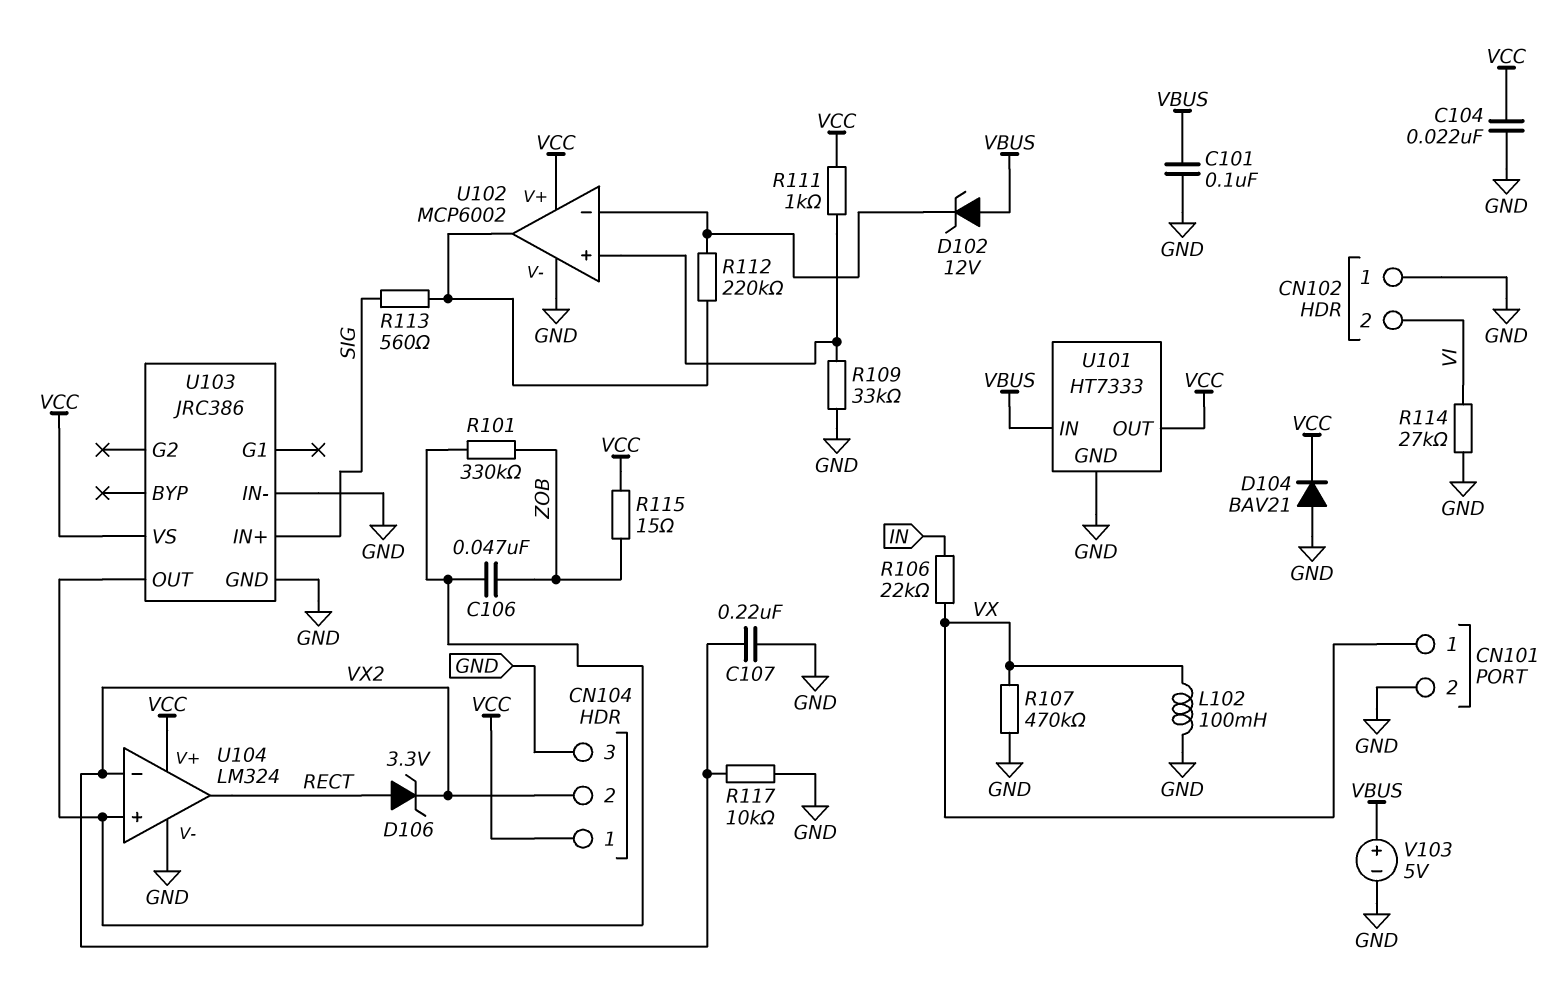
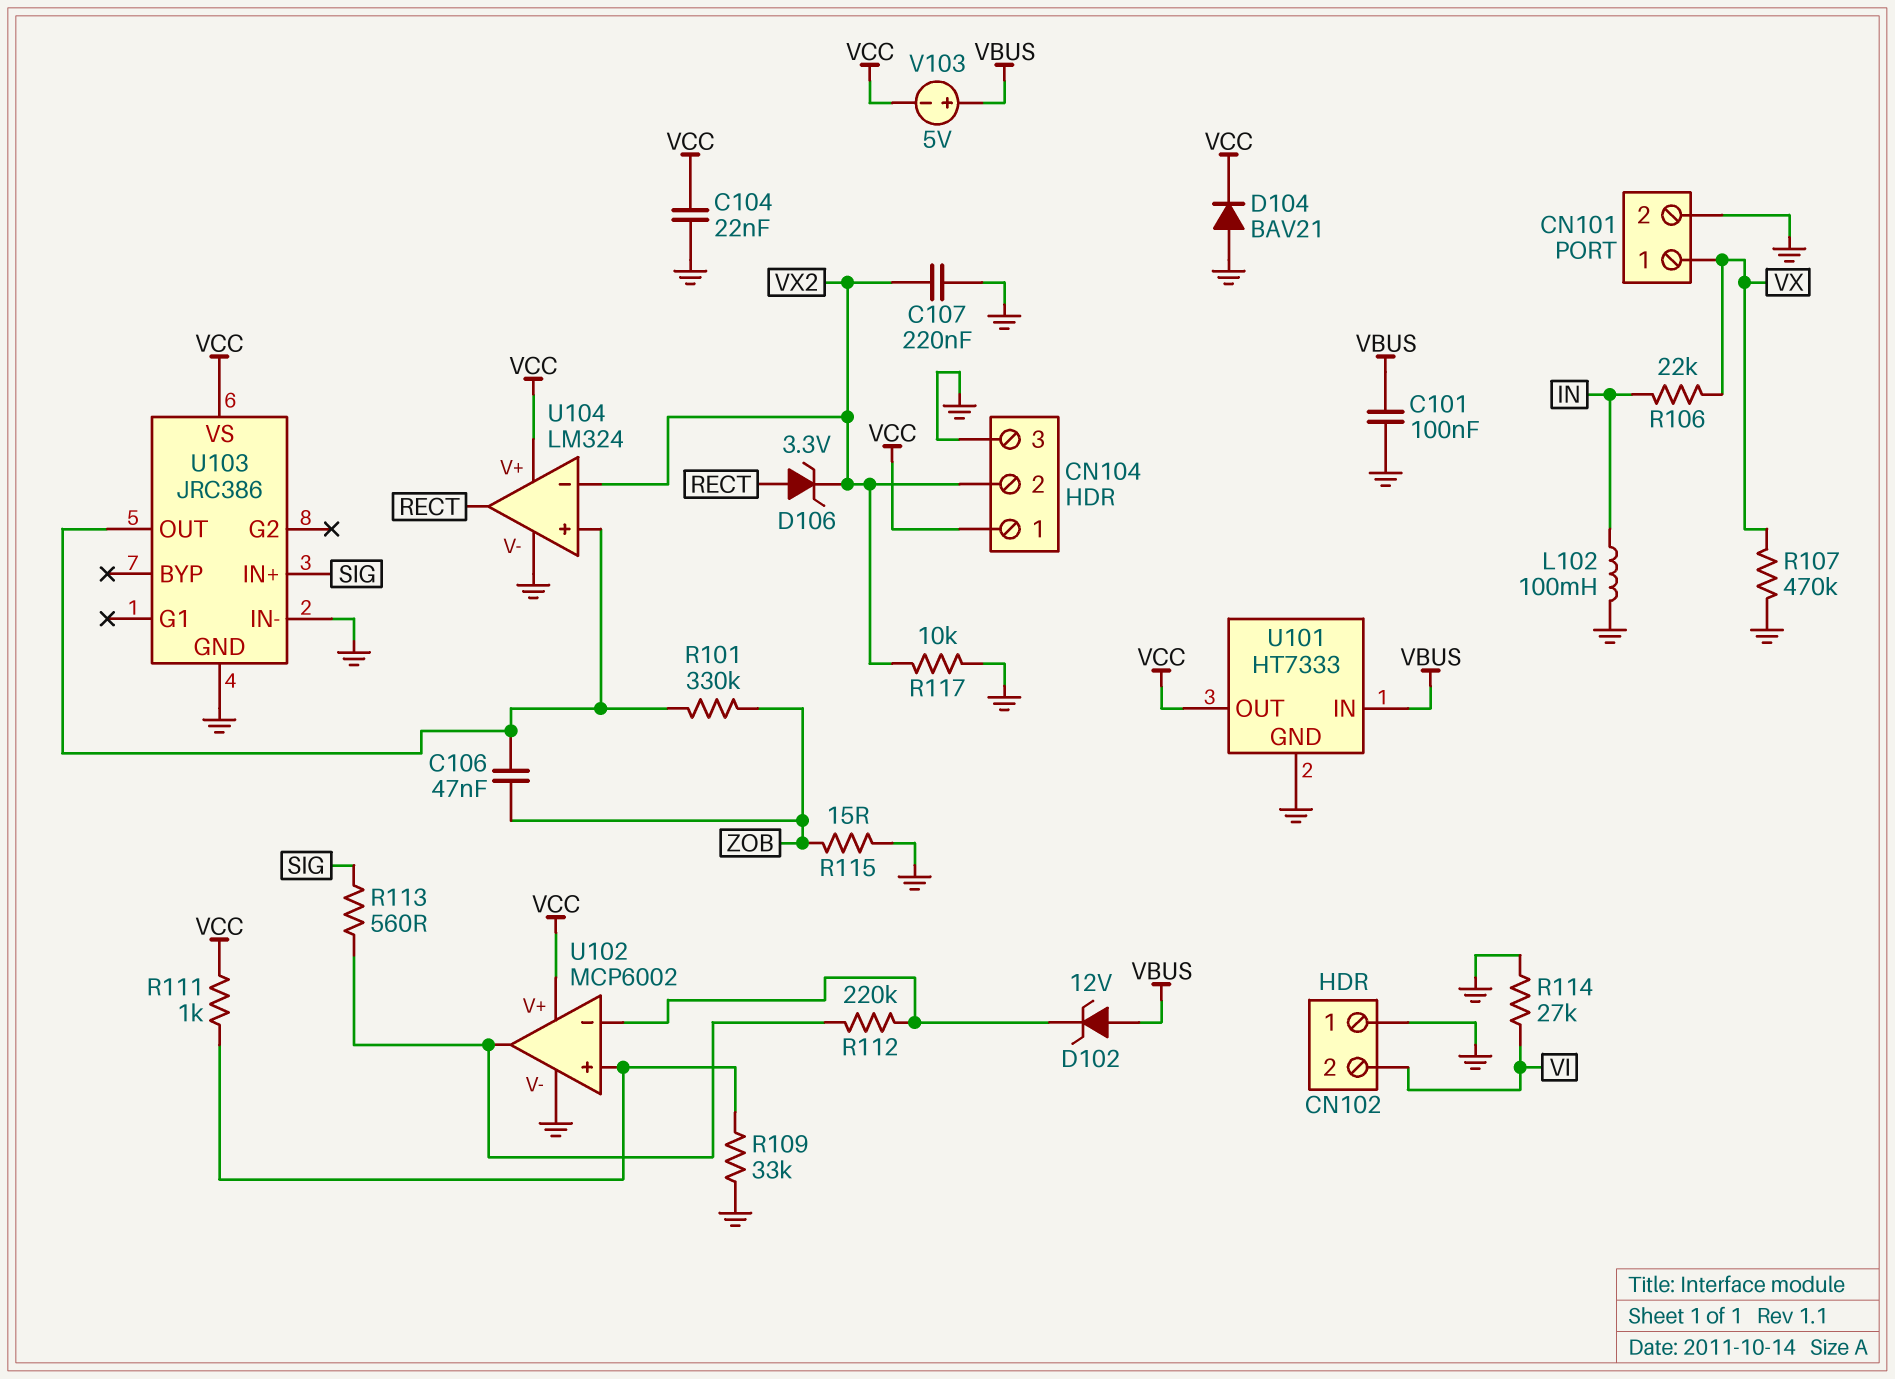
L102: 100mH (GND, VX) -> 100mH (GND, IN)
R115: 15 (VCC, ZOB) -> 15 (GND, ZOB)
V103: 5V (plus VBUS, minus GND) -> 5V (plus VBUS, minus VCC)

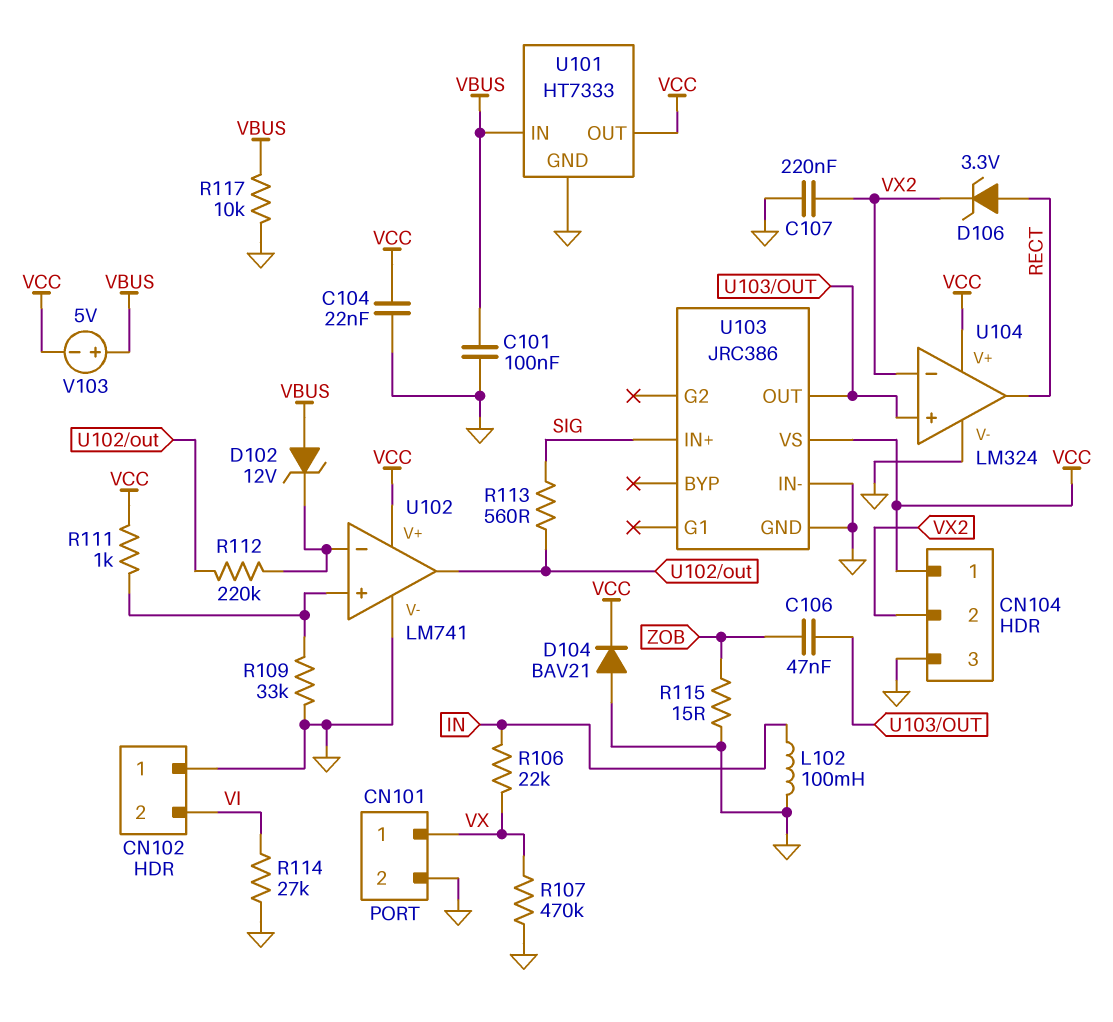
R101: 330k (U103/OUT, ZOB) -> none
R117: 10k (GND, VX2) -> 10k (GND, VBUS)
U102: MCP6002 -> LM741

